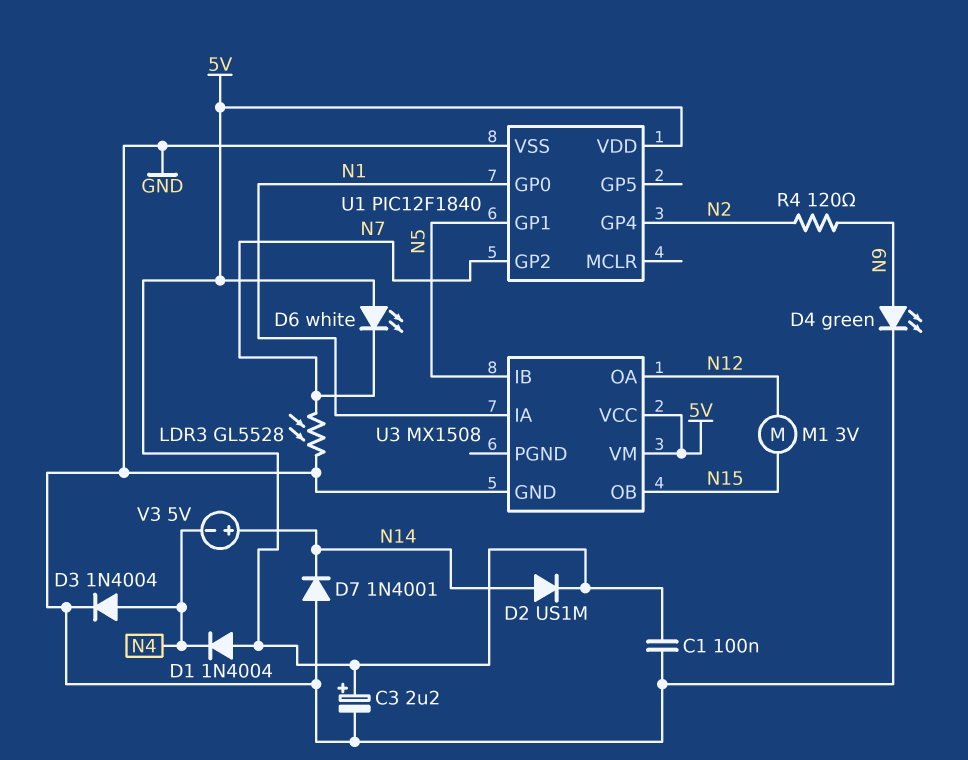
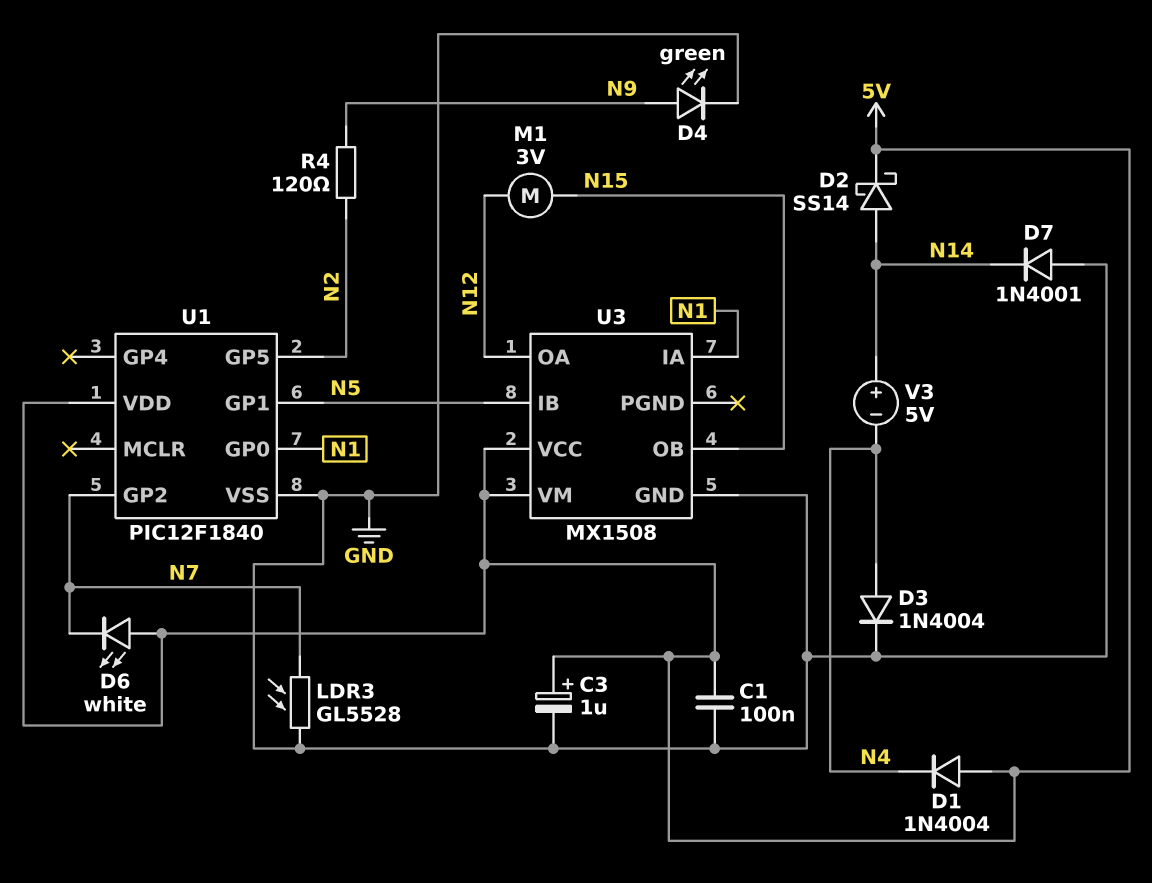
C3: 2.2uF (plus 5V, minus GND) -> 1uF (plus 5V, minus GND)
D2: diode US1M (A N14, K 5V) -> schottky SS14 (A N14, K 5V)
U1 pin GP4: N2 -> none
U1 pin GP5: none -> N2

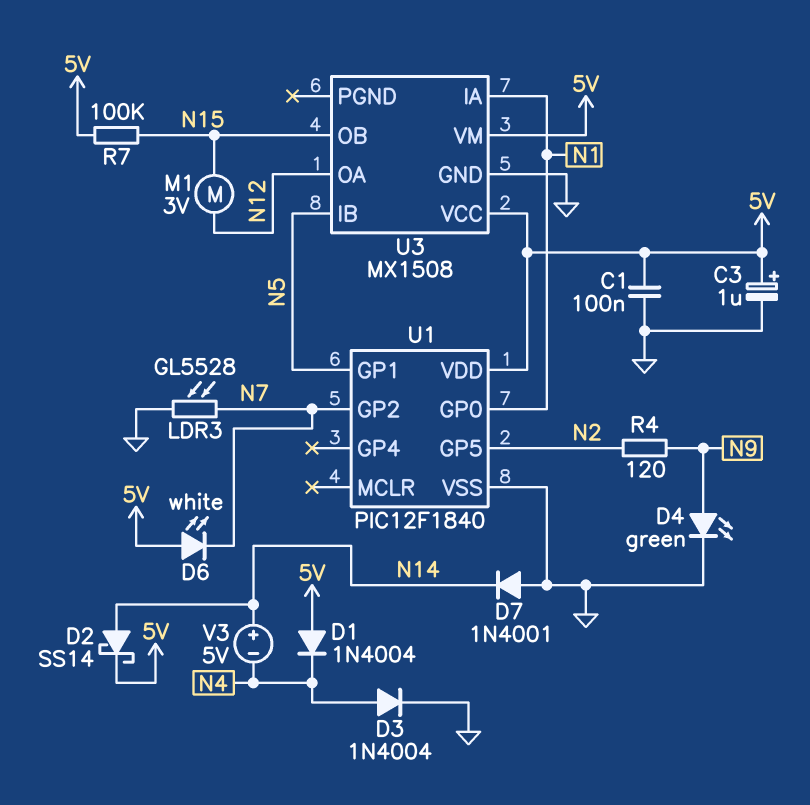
R7: none -> 100k (5V, N15)

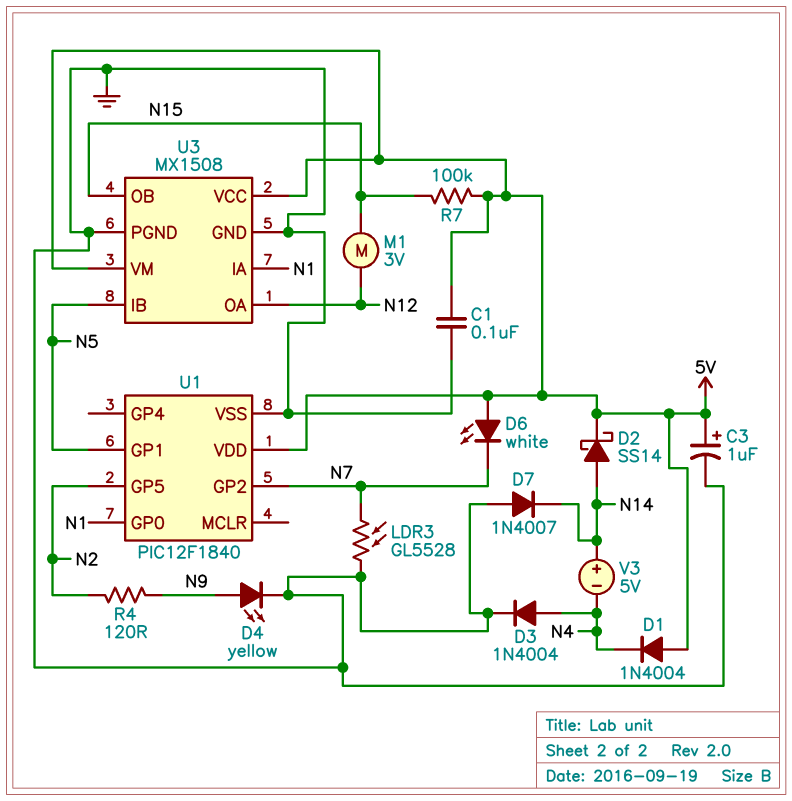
D4: LED green (A N9, K GND) -> LED yellow (A N9, K GND)
D7: diode 1N4001 (A GND, K N14) -> diode 1N4007 (A GND, K N14)
U3 pin PGND: none -> GND

